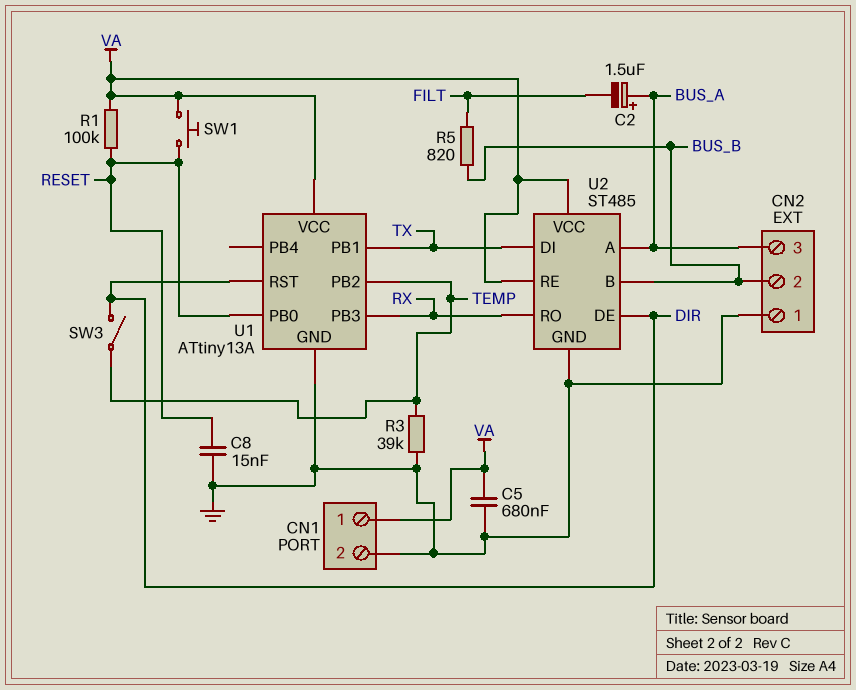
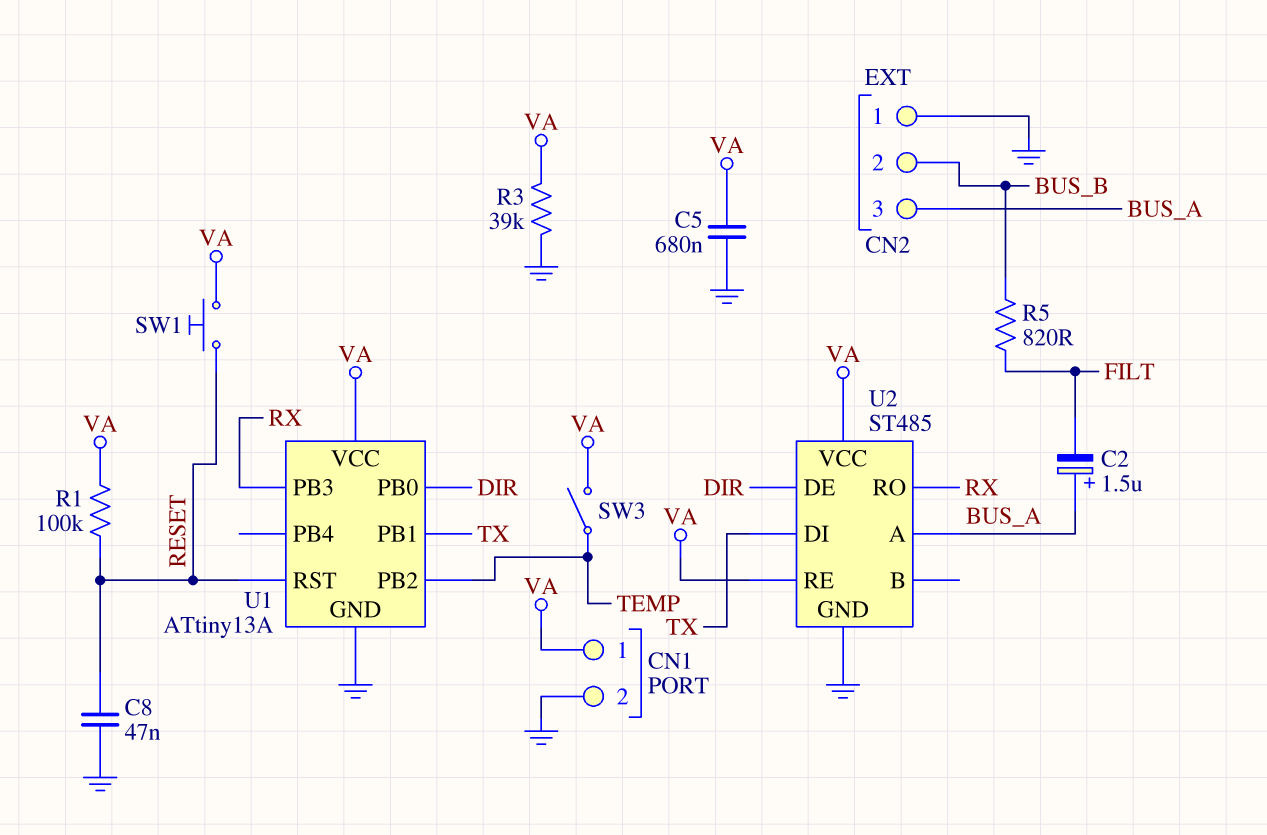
C8: 15nF (GND, RESET) -> 47nF (GND, RESET)
R3: 39k (GND, TEMP) -> 39k (GND, VA)
SW3: switch (DIR, TEMP) -> switch (TEMP, VA)
U1 pin PB0: RESET -> DIR
U1 pin RST: DIR -> RESET
U2 pin B: BUS_B -> none

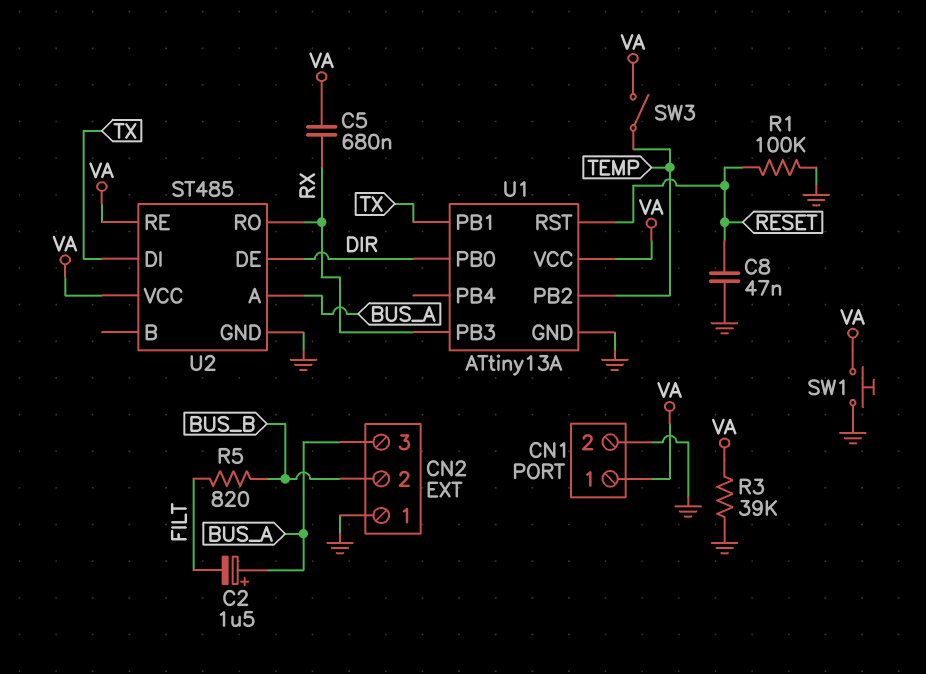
C5: 680nF (GND, VA) -> 680nF (RX, VA)
R1: 100k (RESET, VA) -> 100k (GND, RESET)
SW1: button (RESET, VA) -> button (GND, VA)

